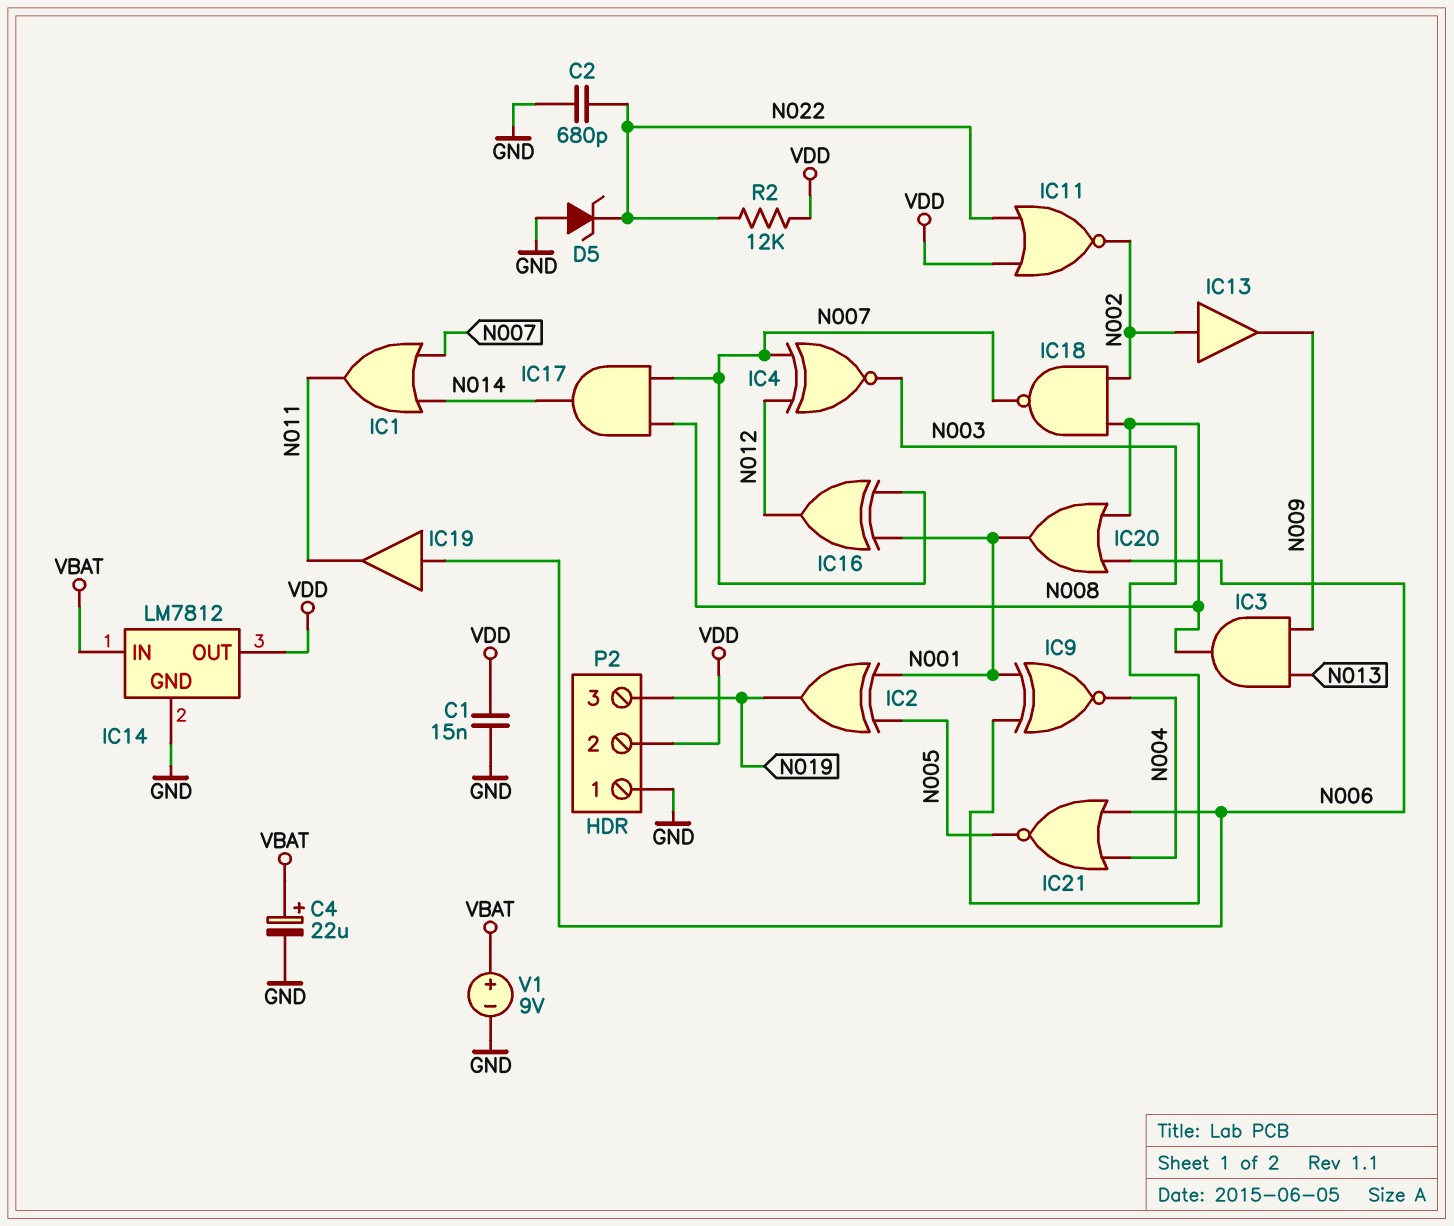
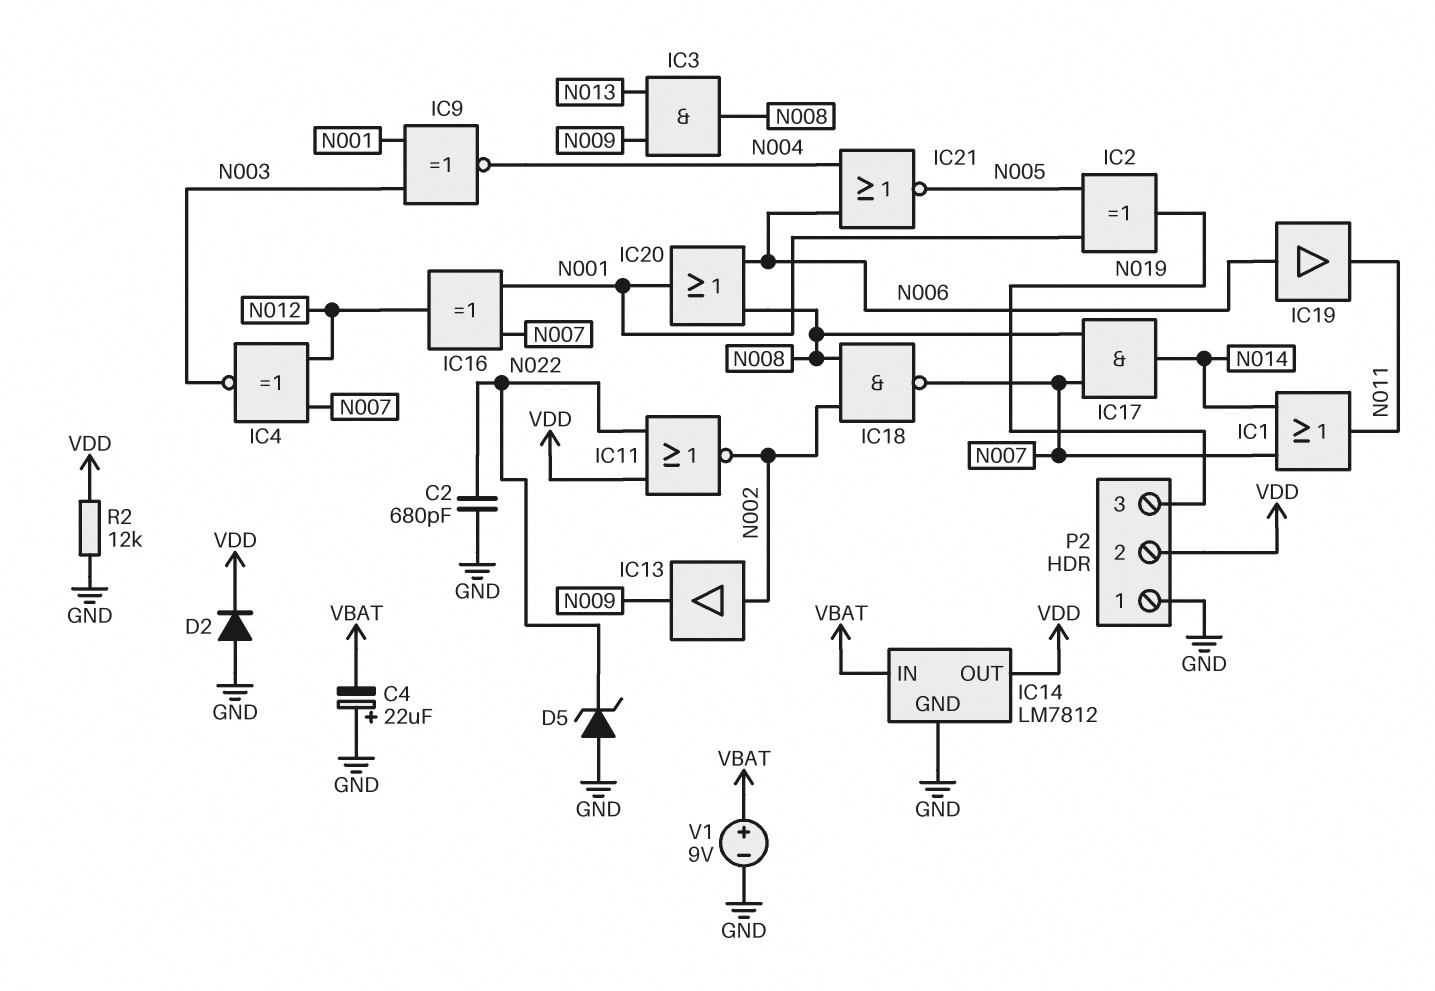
C1: 15nF (GND, VDD) -> none
C4: 22uF (plus VBAT, minus GND) -> 22uF (plus GND, minus VBAT)
D2: none -> diode (A GND, K VDD)
R2: 12k (N022, VDD) -> 12k (GND, VDD)

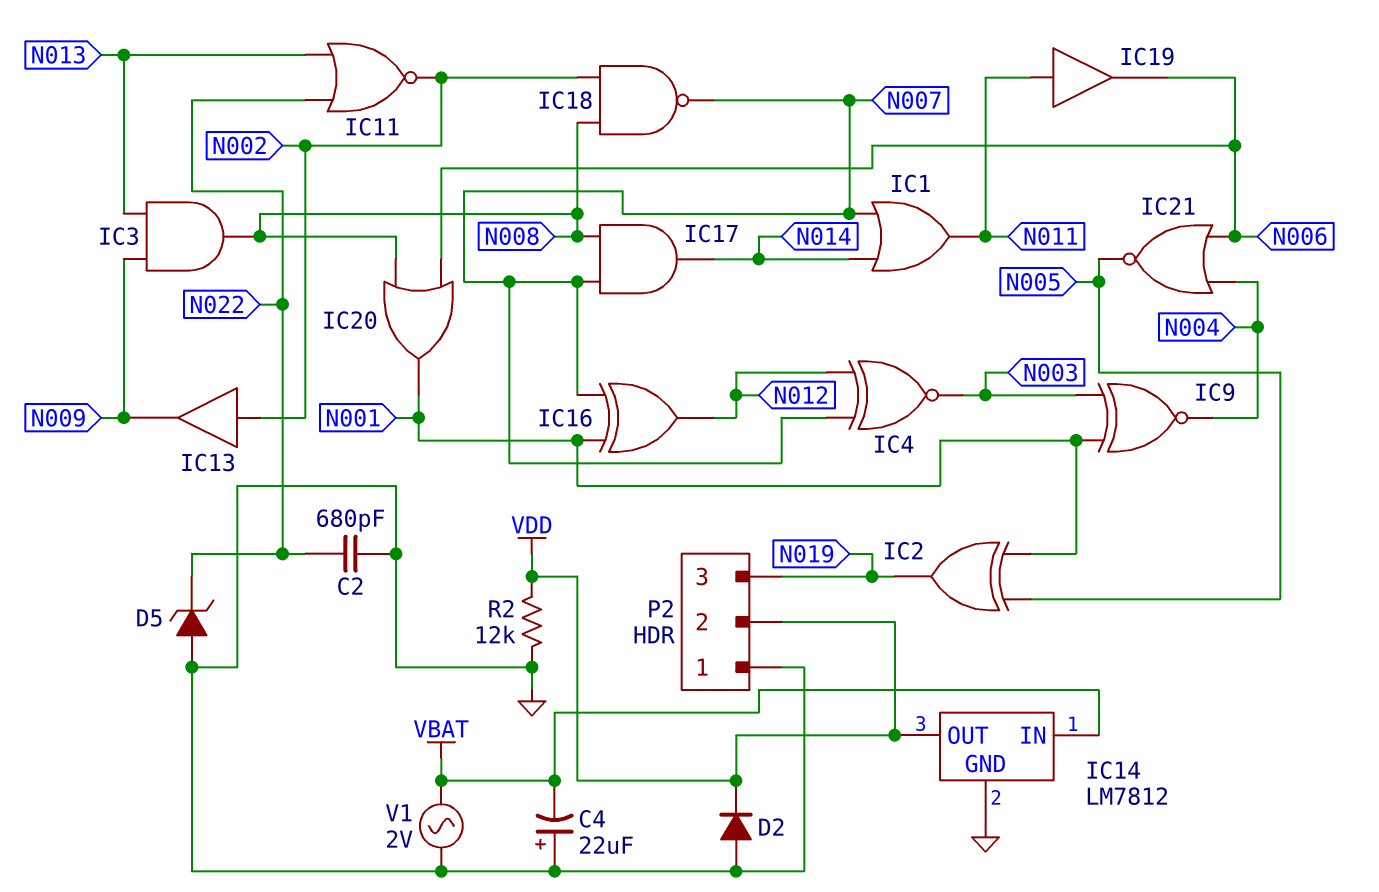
IC11: NOR (in N022, in VDD, out N002) -> NOR (in N013, in N022, out N002)
IC19: buffer (in N006, out N011) -> buffer (in N011, out N006)
V1: 9V (plus VBAT, minus GND) -> AC 2V (GND, VBAT)

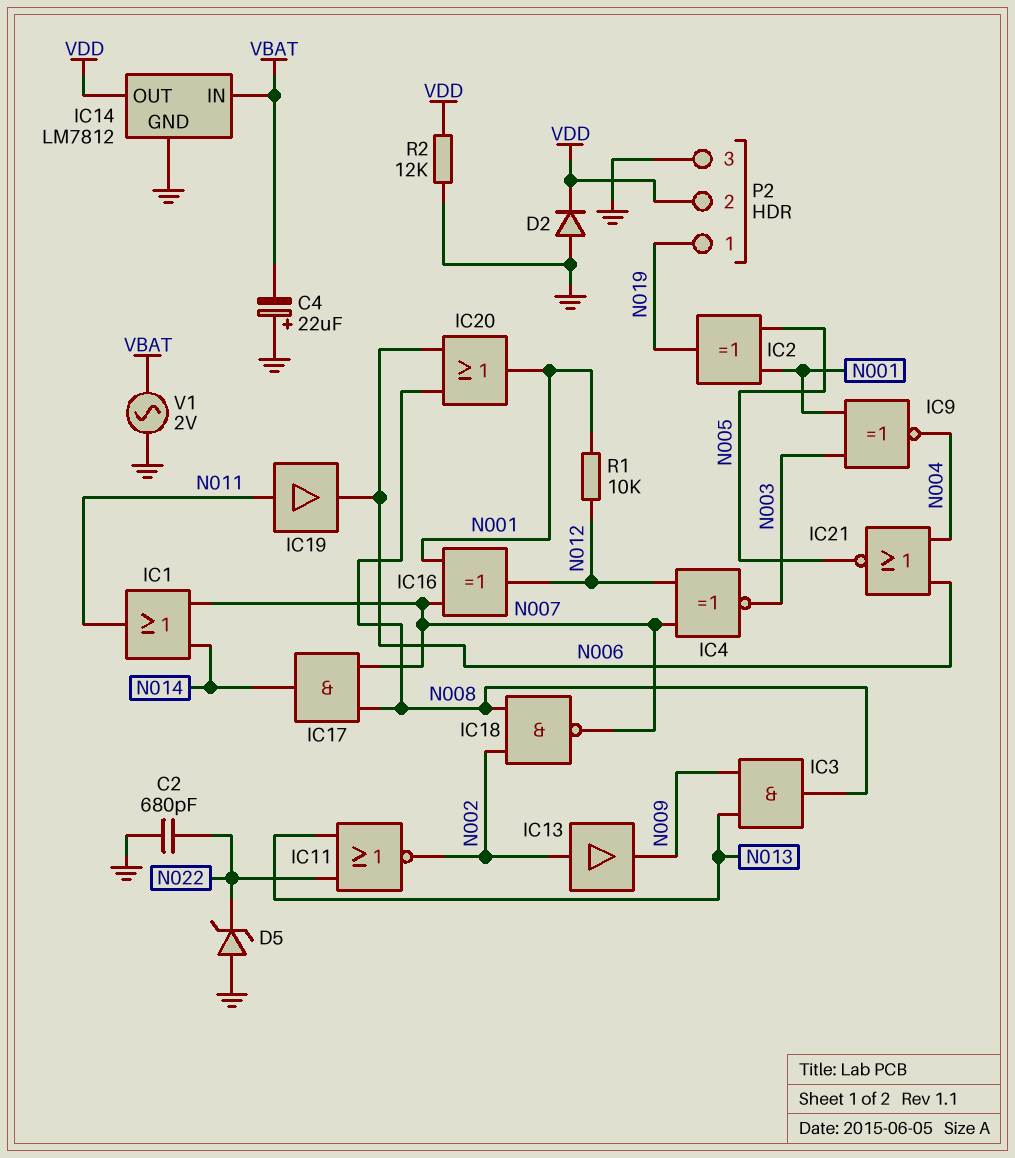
P2 pin 1: GND -> N019
P2 pin 3: N019 -> GND
R1: none -> 10k (N001, N012)

